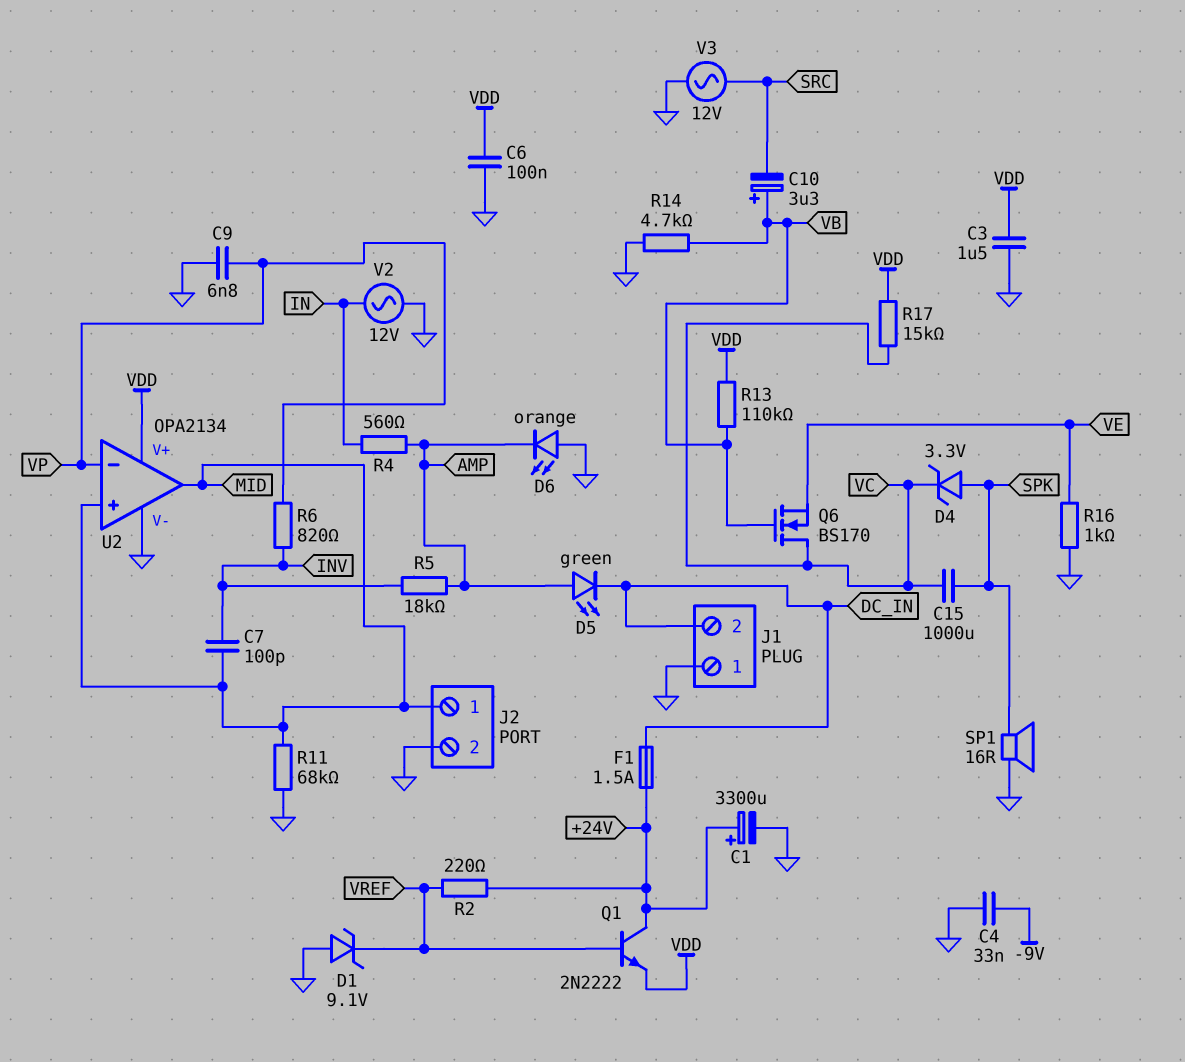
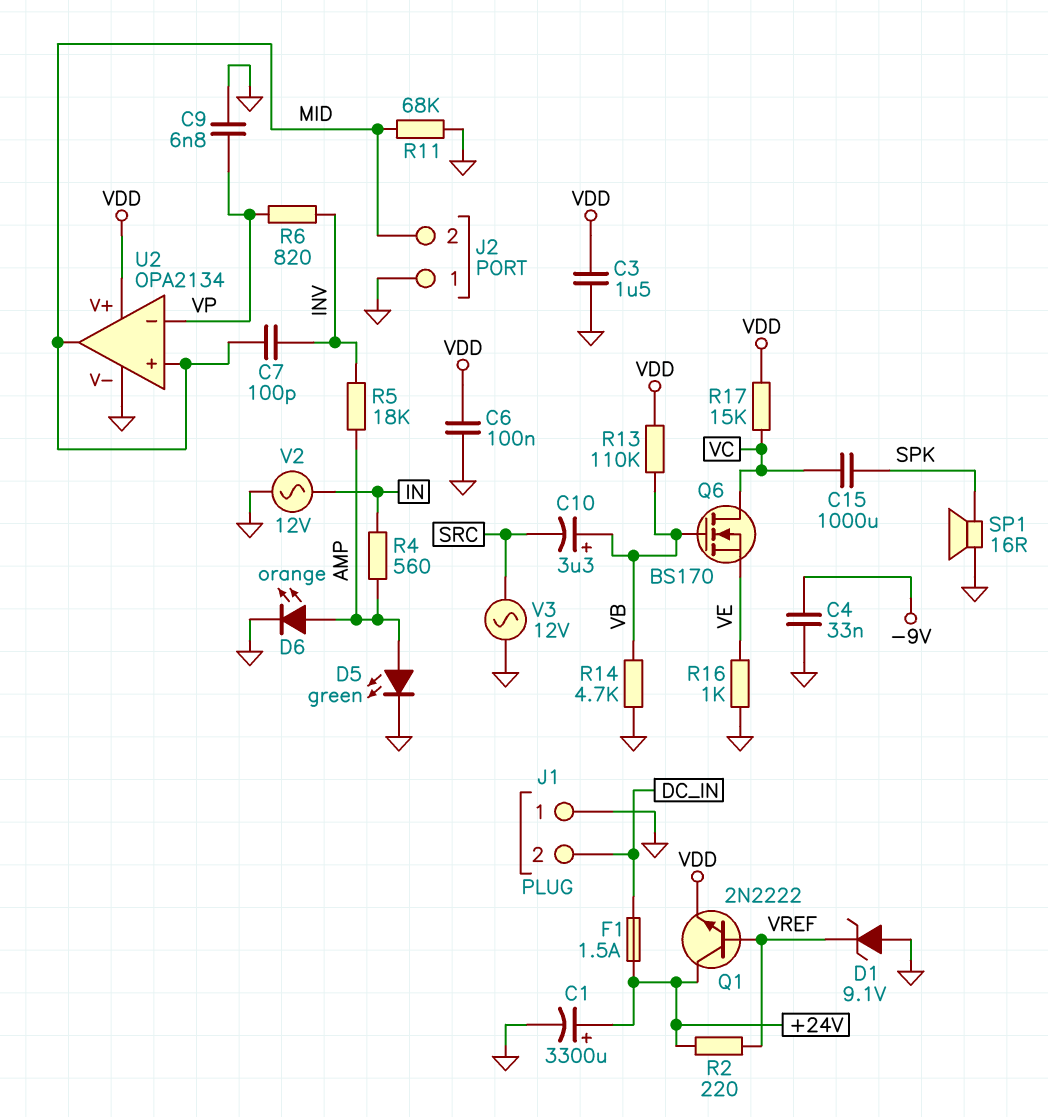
D4: zener 3.3V (A SPK, K VC) -> none
D5: LED green (A AMP, K DC_IN) -> LED green (A AMP, K GND)
D6: LED orange (A GND, K AMP) -> LED orange (A AMP, K GND)
J2 pin 1: MID -> GND
J2 pin 2: GND -> MID

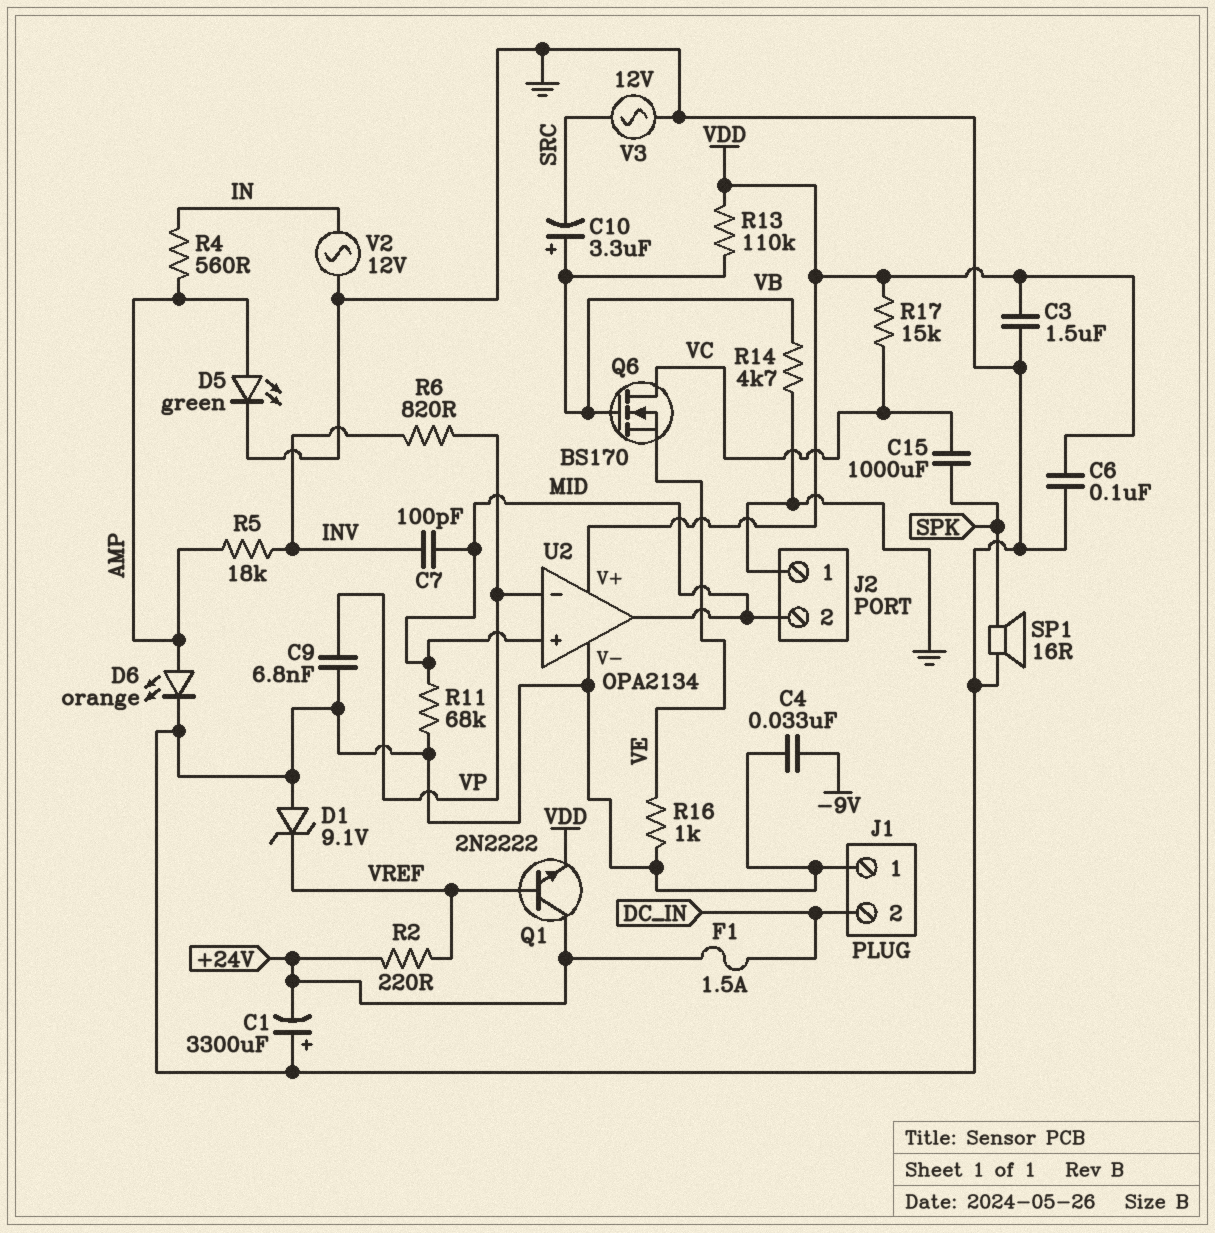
C1: 3300uF (plus +24V, minus GND) -> 3300uF (plus GND, minus +24V)

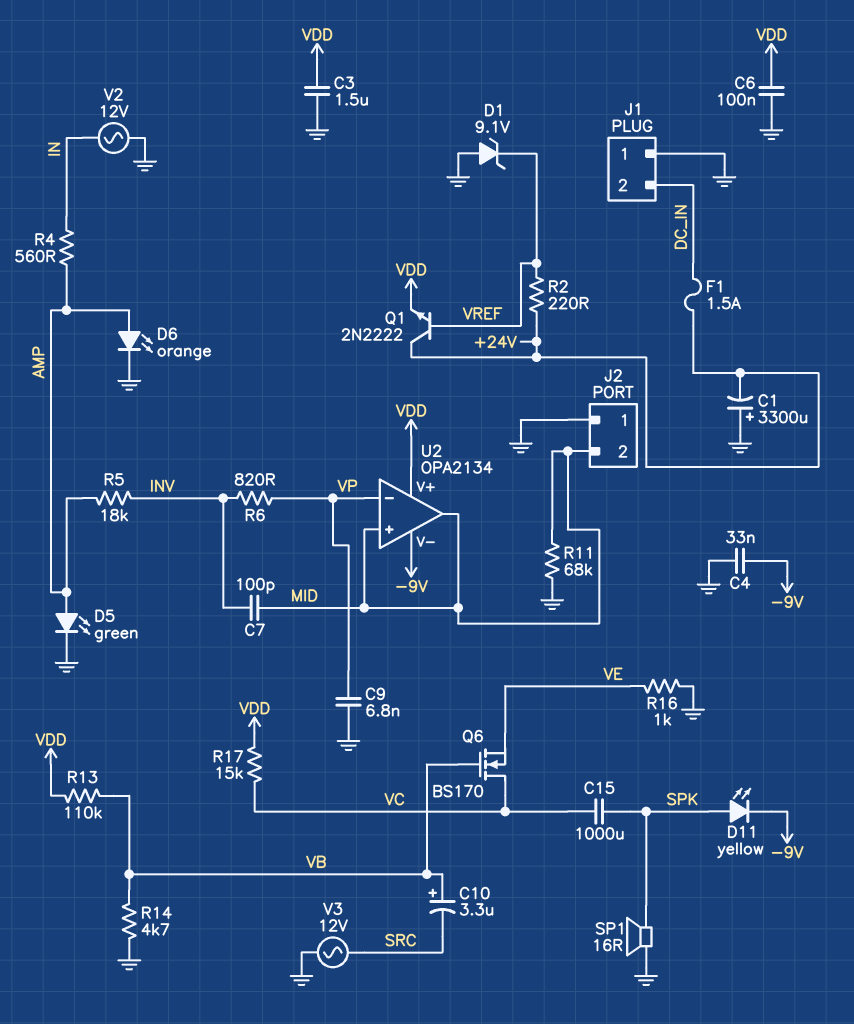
D11: none -> LED yellow (A SPK, K -9V)
U2 pin V-: GND -> -9V

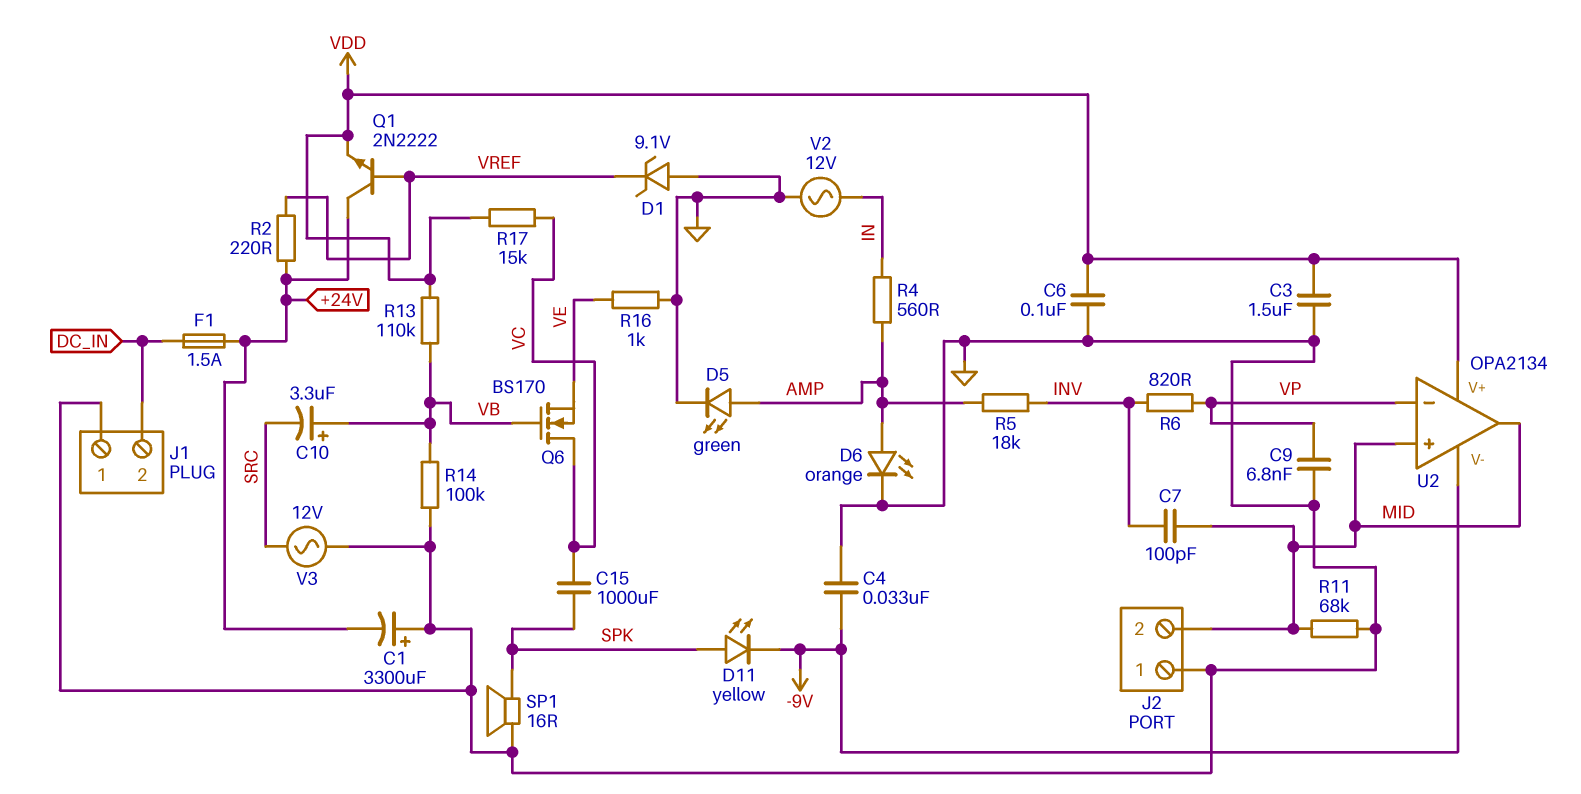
R14: 4.7k (GND, VB) -> 100k (GND, VB)

